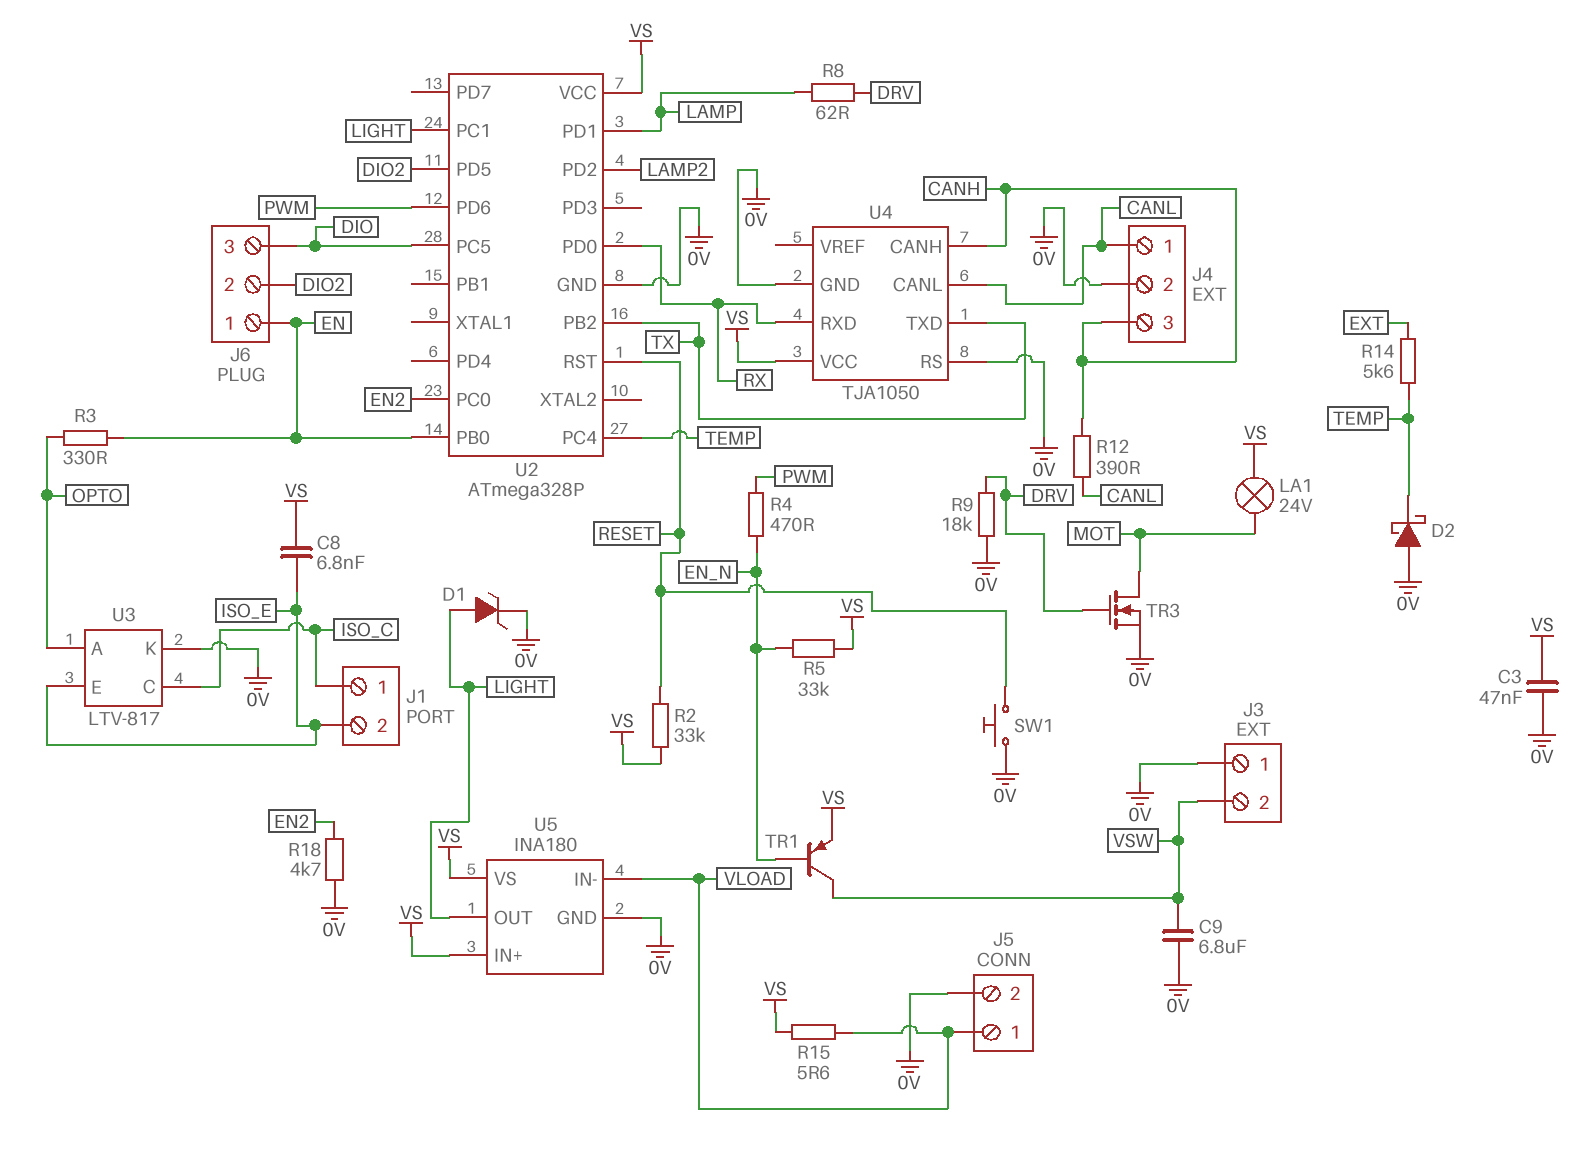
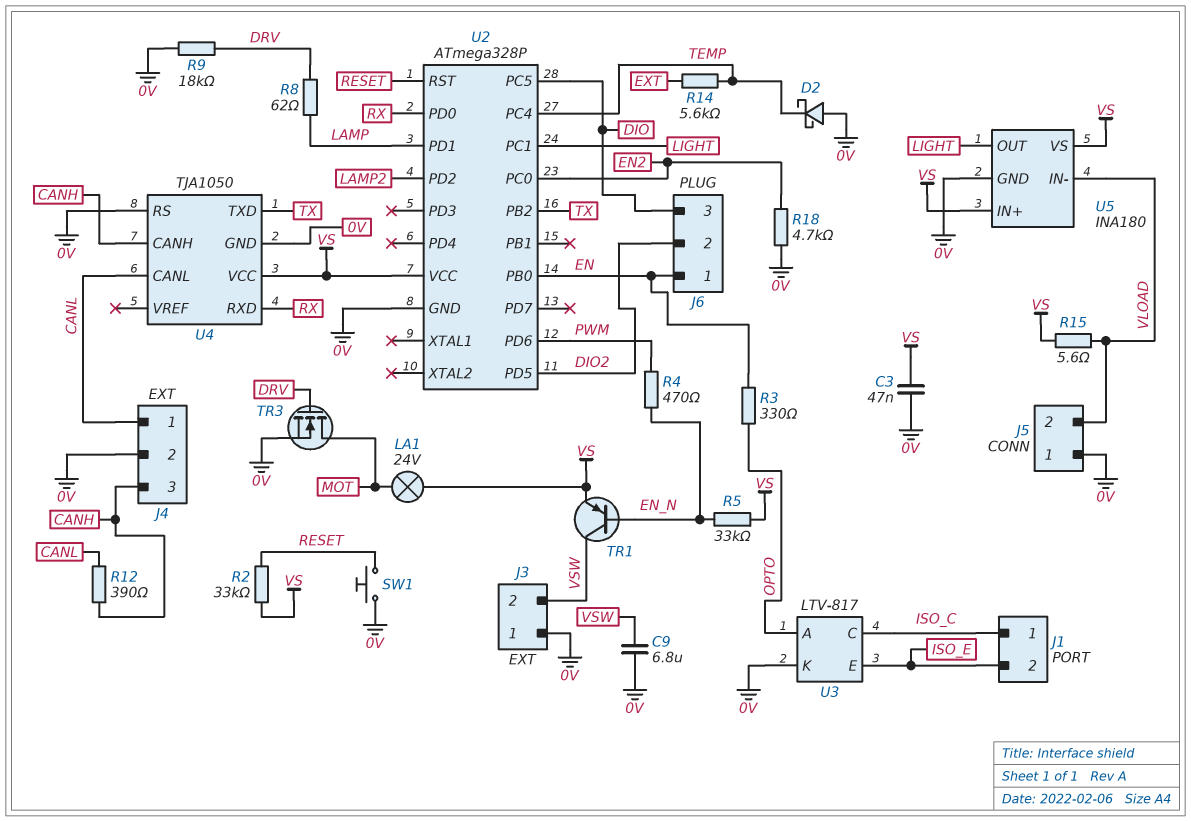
C8: 6.8nF (ISO_E, VS) -> none
D1: zener (A LIGHT, K 0V) -> none
J5 pin 1: VLOAD -> 0V
J5 pin 2: 0V -> VLOAD

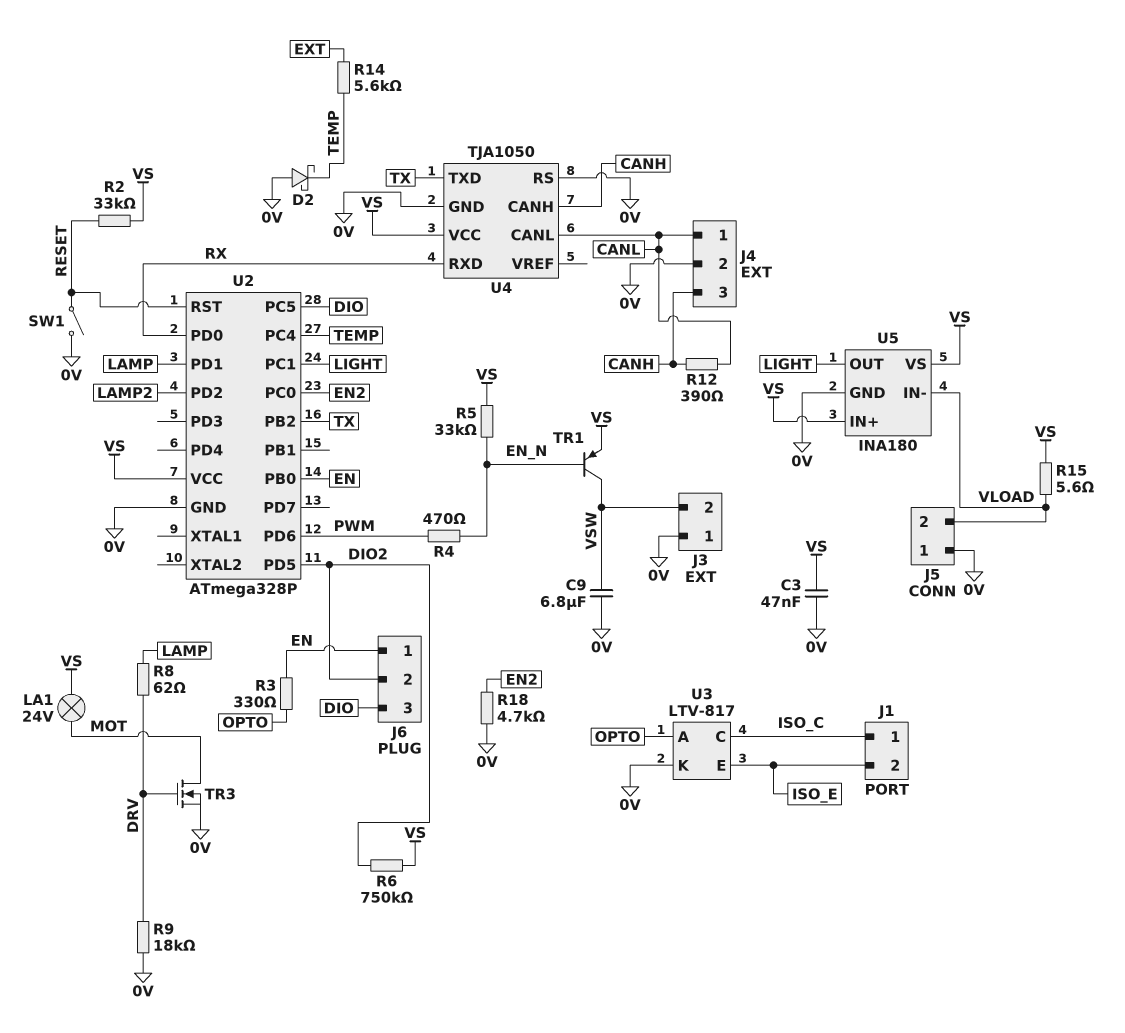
R6: none -> 750k (DIO2, VS)
SW1: button (0V, RESET) -> switch (0V, RESET)

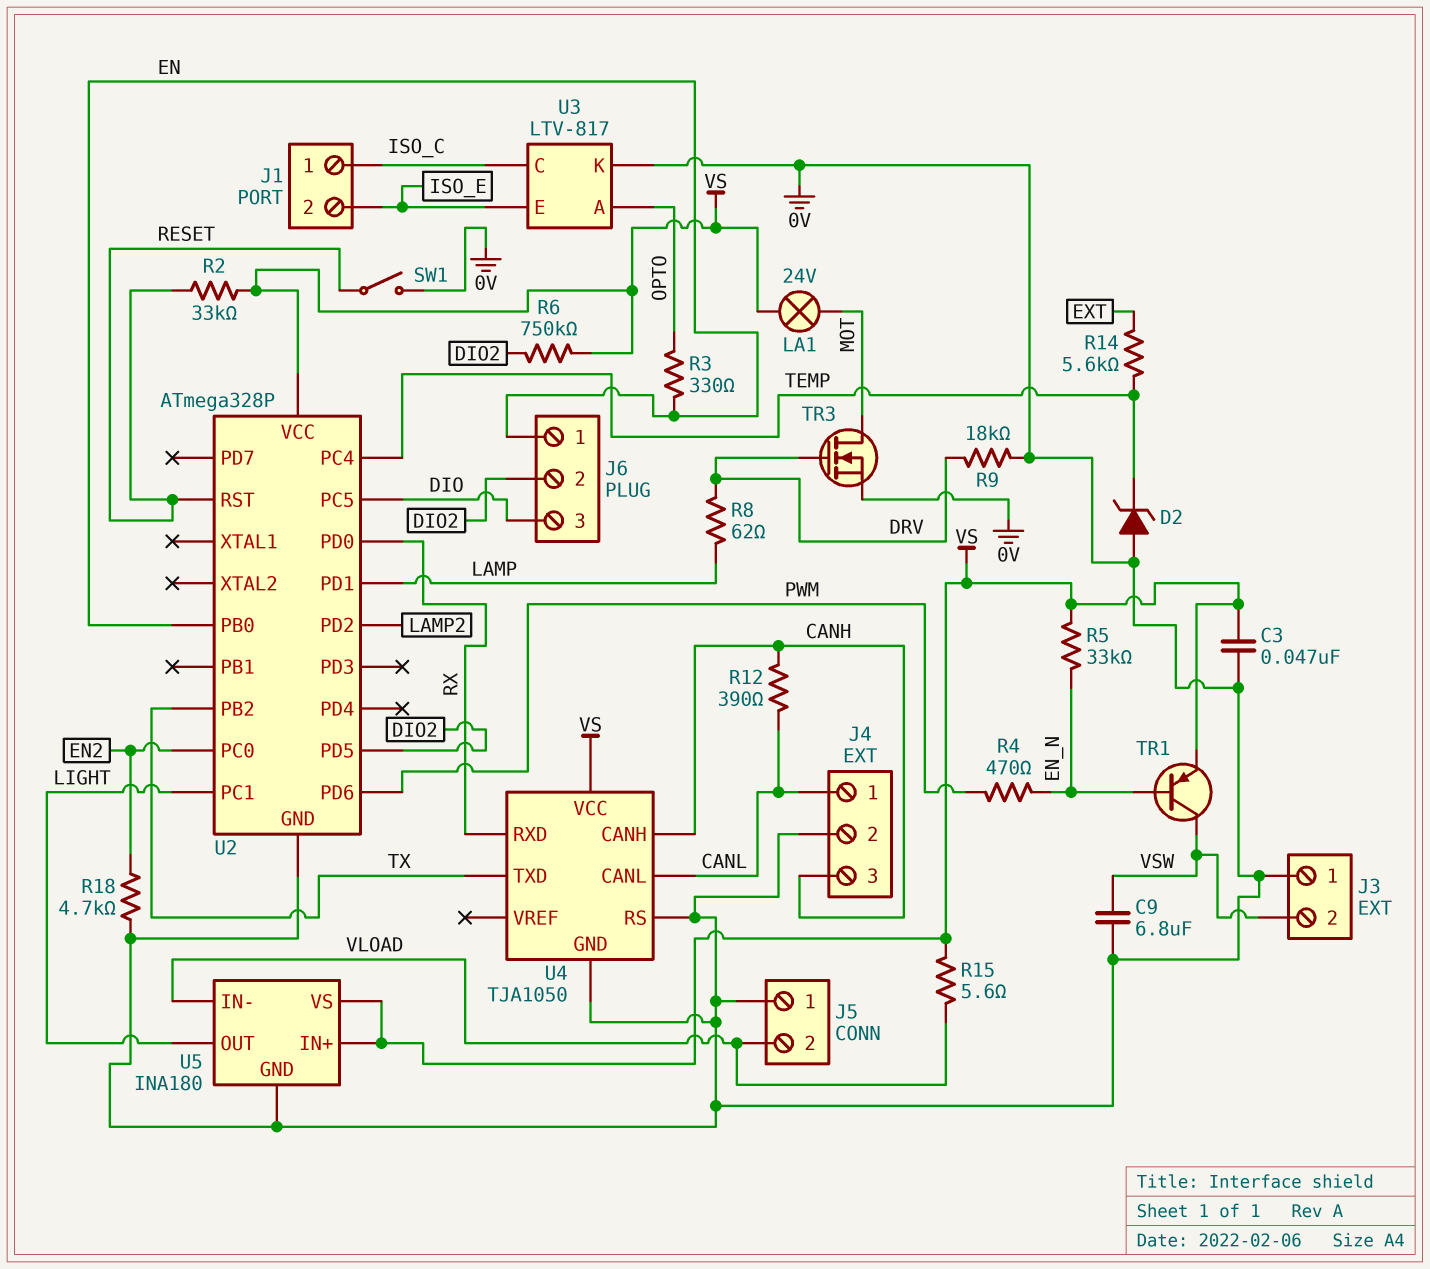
D2: schottky (A 0V, K TEMP) -> zener (A 0V, K TEMP)

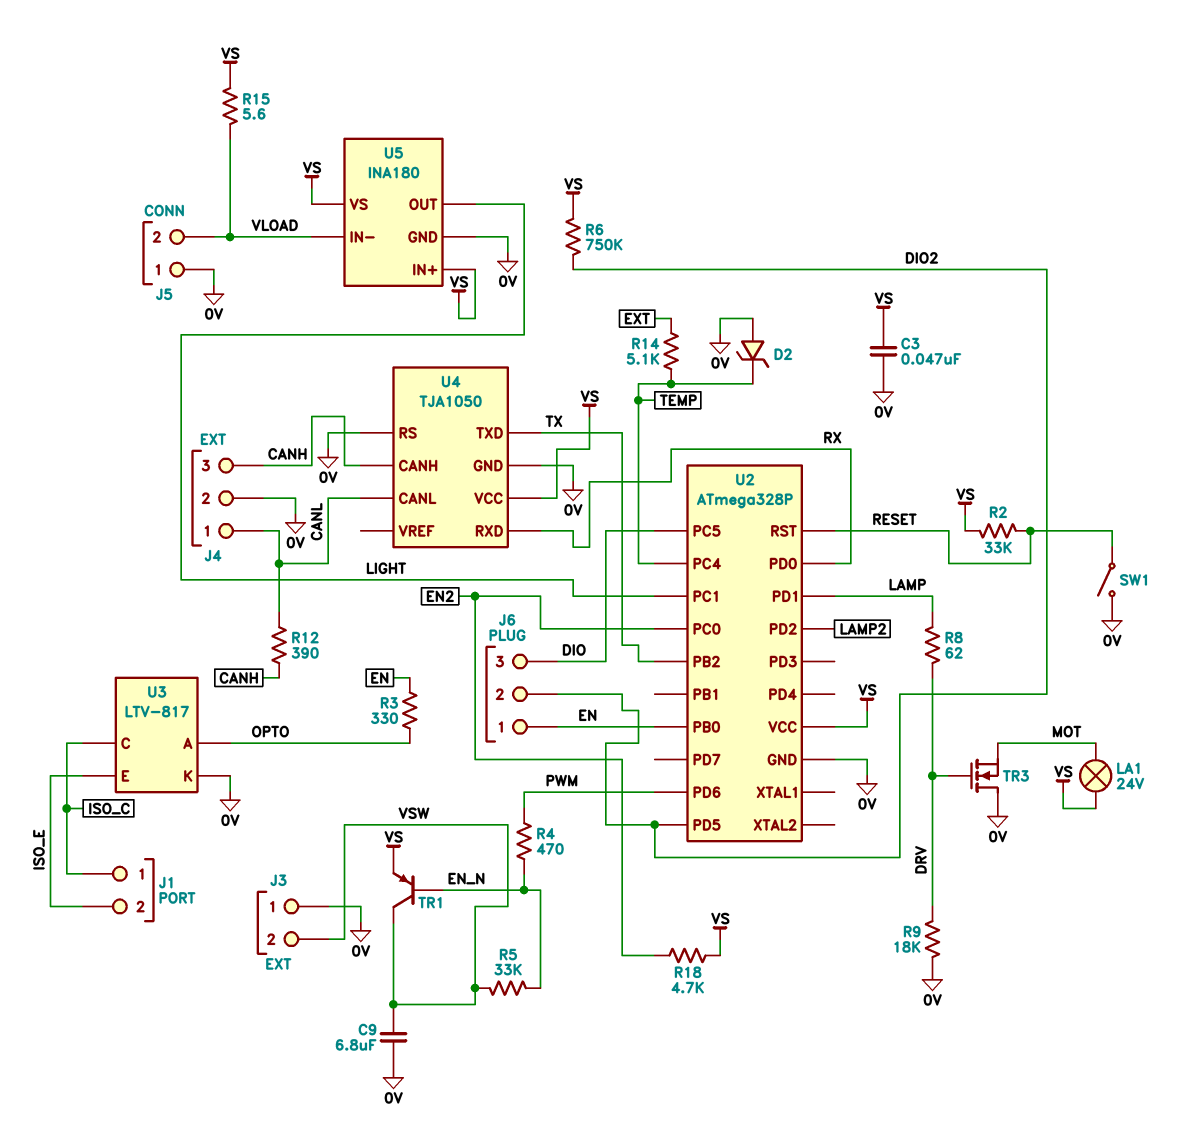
R5: 33k (EN_N, VS) -> 33k (EN_N, VSW)
R14: 5.6k (EXT, TEMP) -> 5.1k (EXT, TEMP)
R18: 4.7k (0V, EN2) -> 4.7k (EN2, VS)
TR3: NMOS (G DRV, D MOT, S 0V) -> NMOS (G DRV, D 0V, S MOT)

